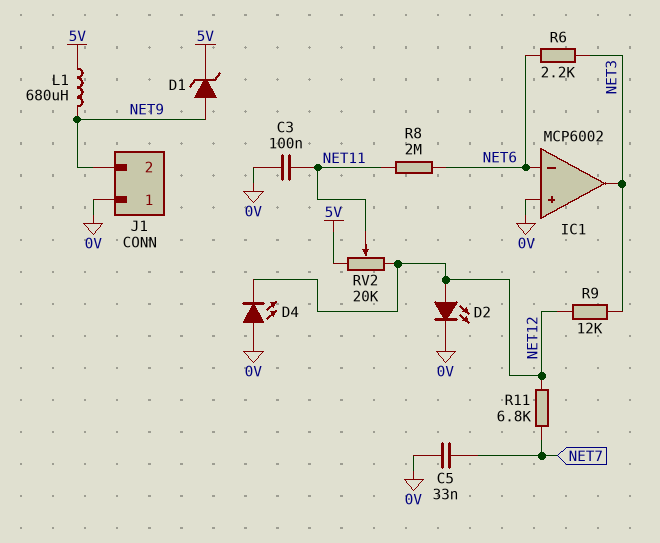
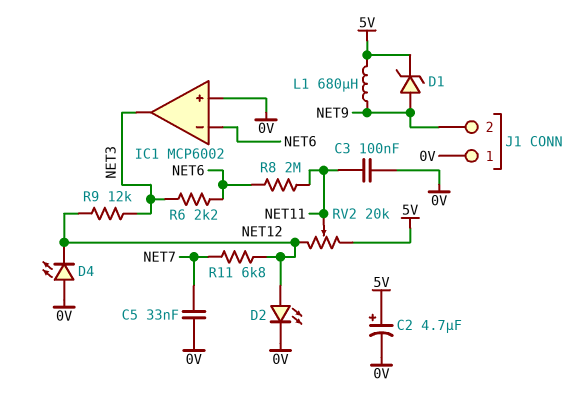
C2: none -> 4.7uF (plus 5V, minus 0V)

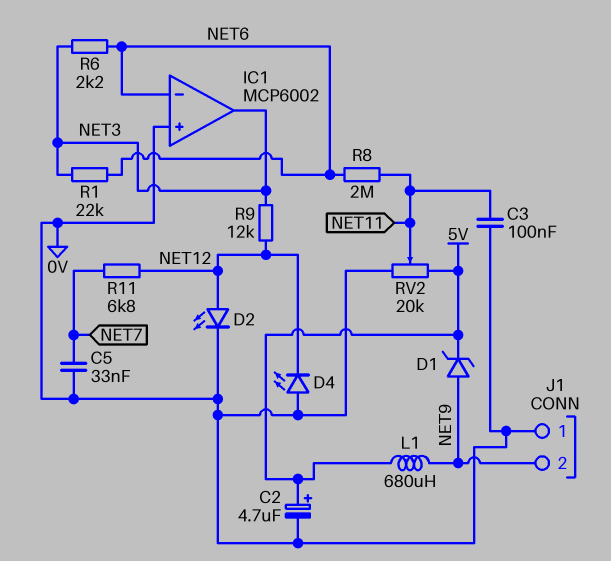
R1: none -> 22k (NET3, NET6)
RV2: 20k (5V, NET12, wiper NET11) -> 20k (0V, 5V, wiper NET11)

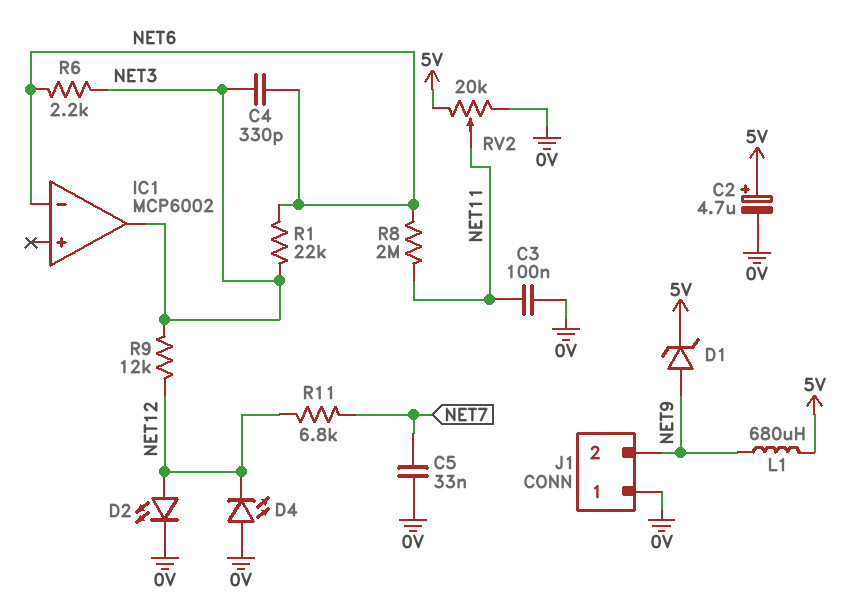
C4: none -> 330pF (NET3, NET6)
IC1 pin in+: 0V -> none

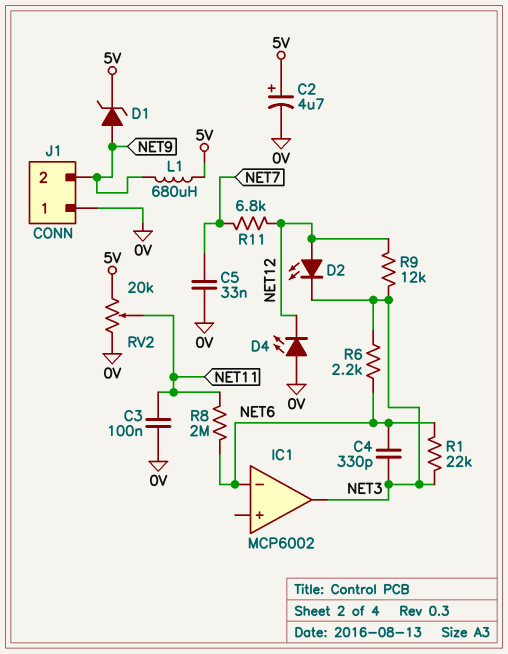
D2: LED (A NET12, K 0V) -> LED (A NET12, K NET3)

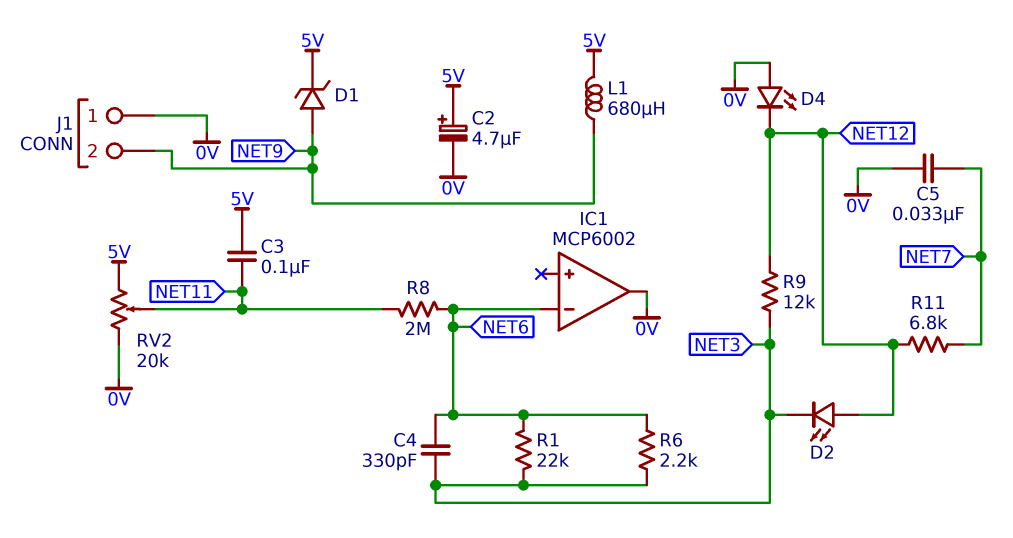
C3: 100nF (0V, NET11) -> 100nF (5V, NET11)
IC1 pin out: NET3 -> 0V

